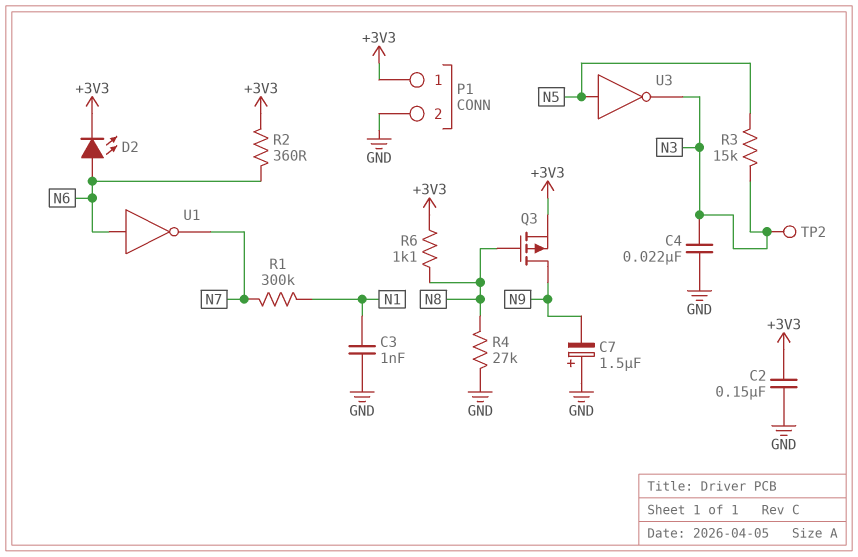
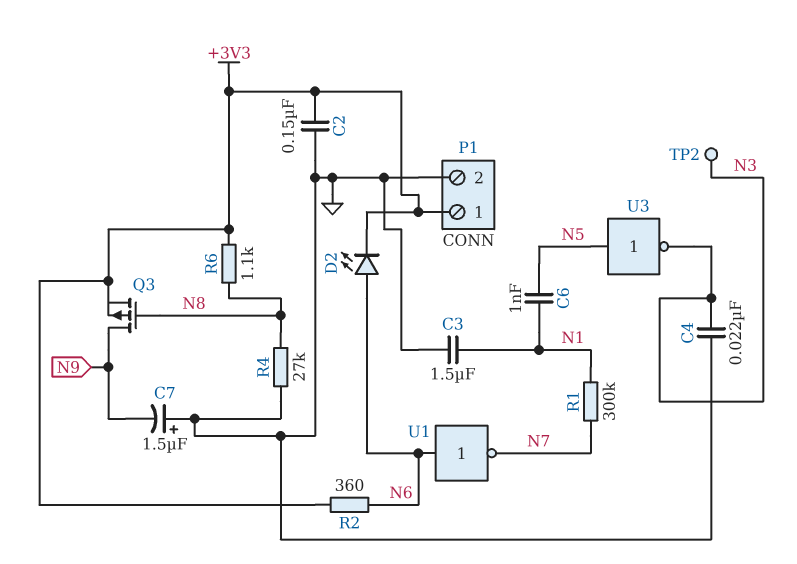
C3: 1nF (GND, N1) -> 1.5uF (GND, N1)
C6: none -> 1nF (N1, N5)
R3: 15k (N3, N5) -> none

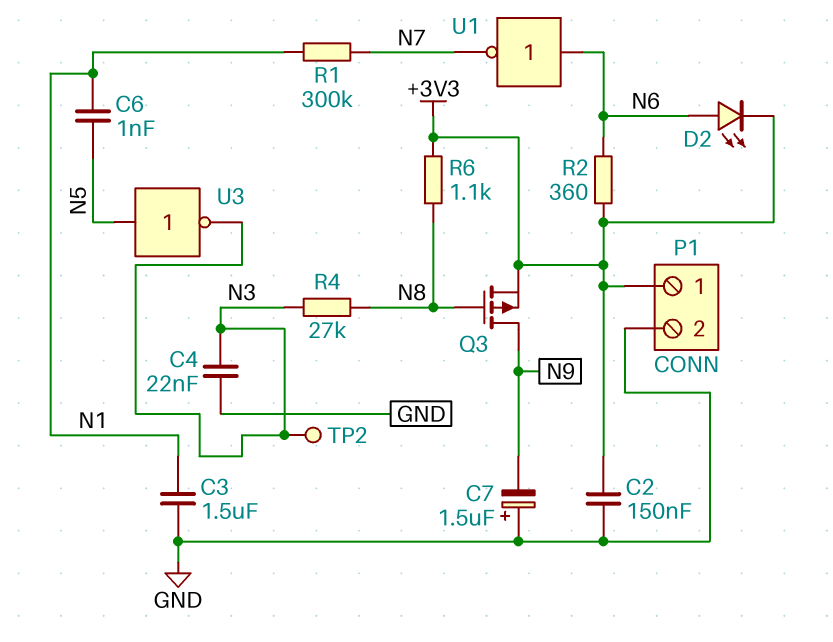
R4: 27k (GND, N8) -> 27k (N3, N8)

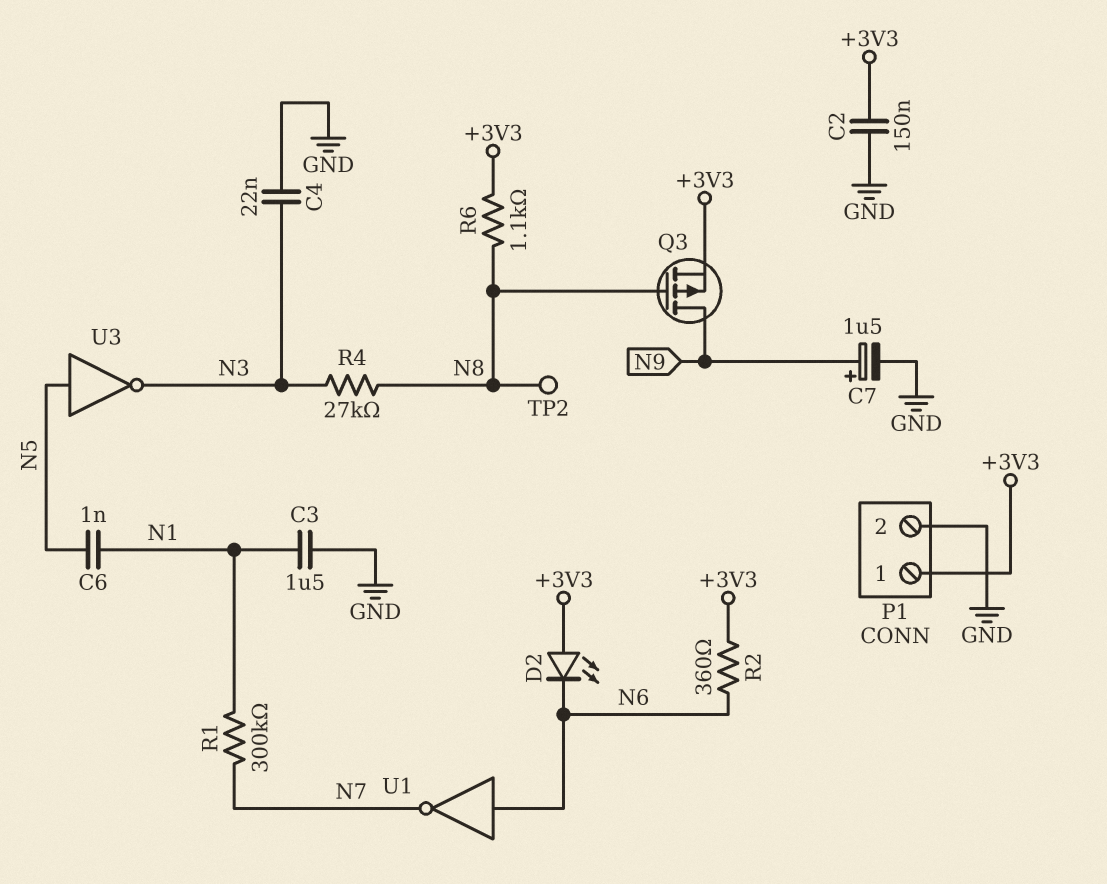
C7: 1.5uF (plus GND, minus N9) -> 1.5uF (plus N9, minus GND)
D2: LED (A N6, K +3V3) -> LED (A +3V3, K N6)
TP2: test point (N3) -> test point (N8)

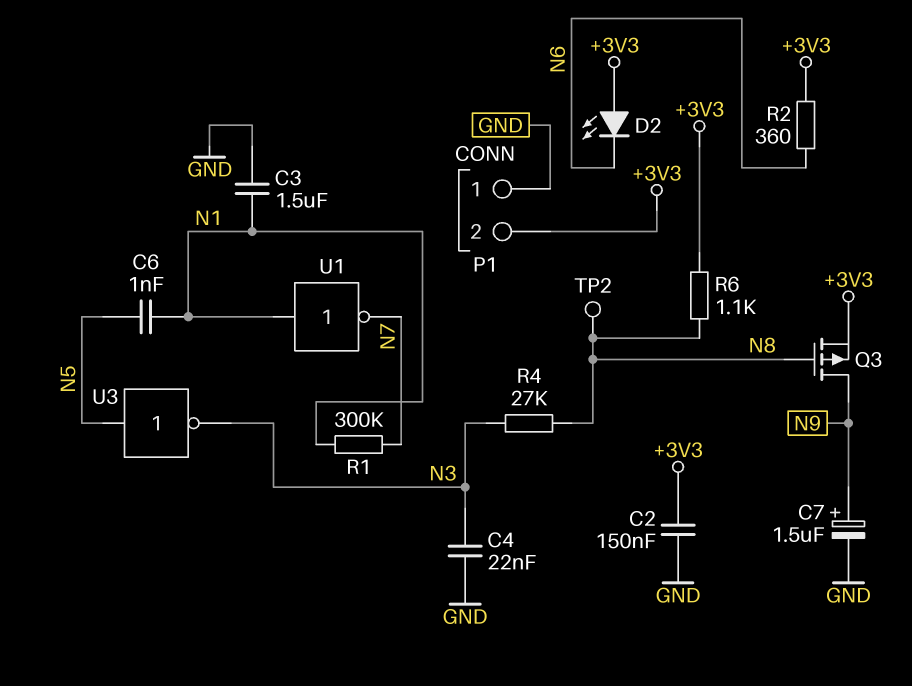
P1 pin 1: +3V3 -> GND
P1 pin 2: GND -> +3V3
U1: NOT (in N6, out N7) -> NOT (in N1, out N7)

